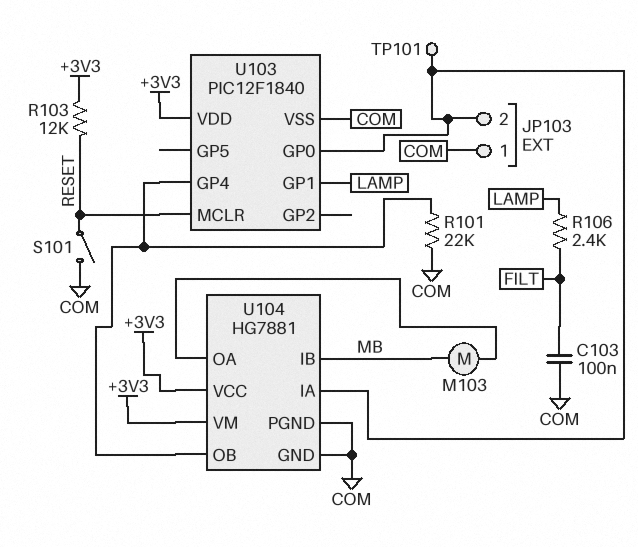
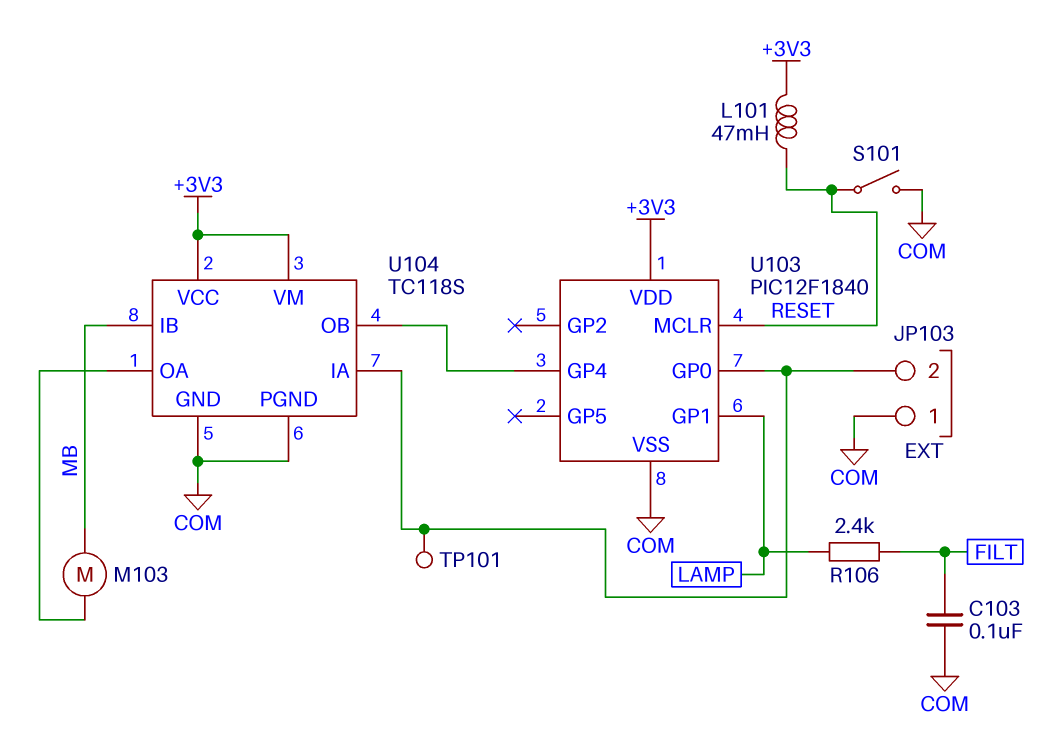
L101: none -> 47mH (+3V3, RESET)
R101: 22k (COM, U103/GP4) -> none
R103: 12k (+3V3, RESET) -> none
U104: HG7881 -> TC118S

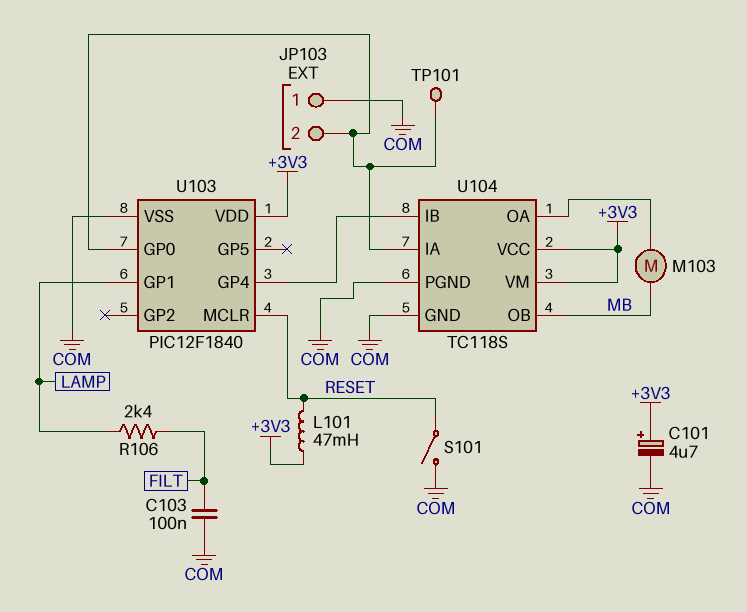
C101: none -> 4.7uF (plus +3V3, minus COM)
U104 pin IB: MB -> U103/GP4
U104 pin OB: U103/GP4 -> MB

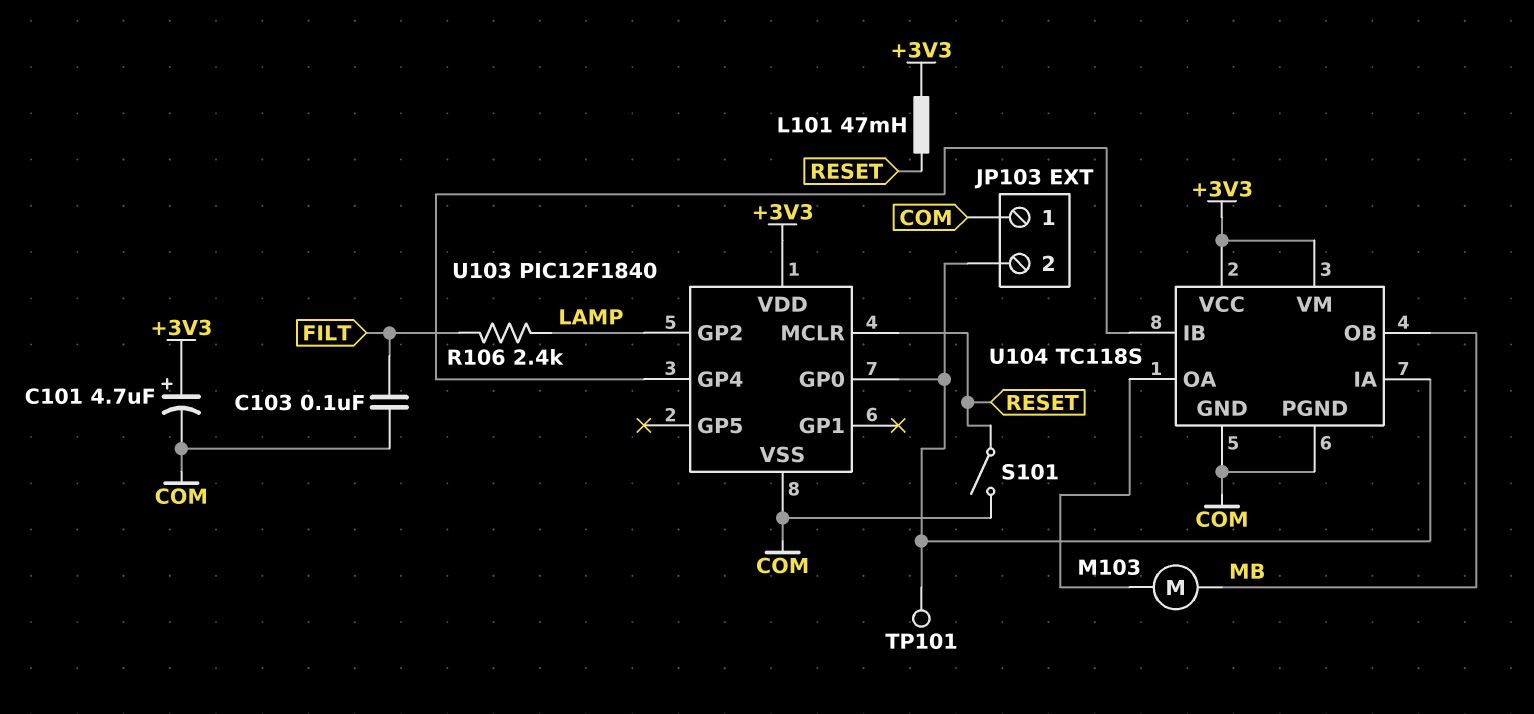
U103 pin GP1: LAMP -> none
U103 pin GP2: none -> LAMP

